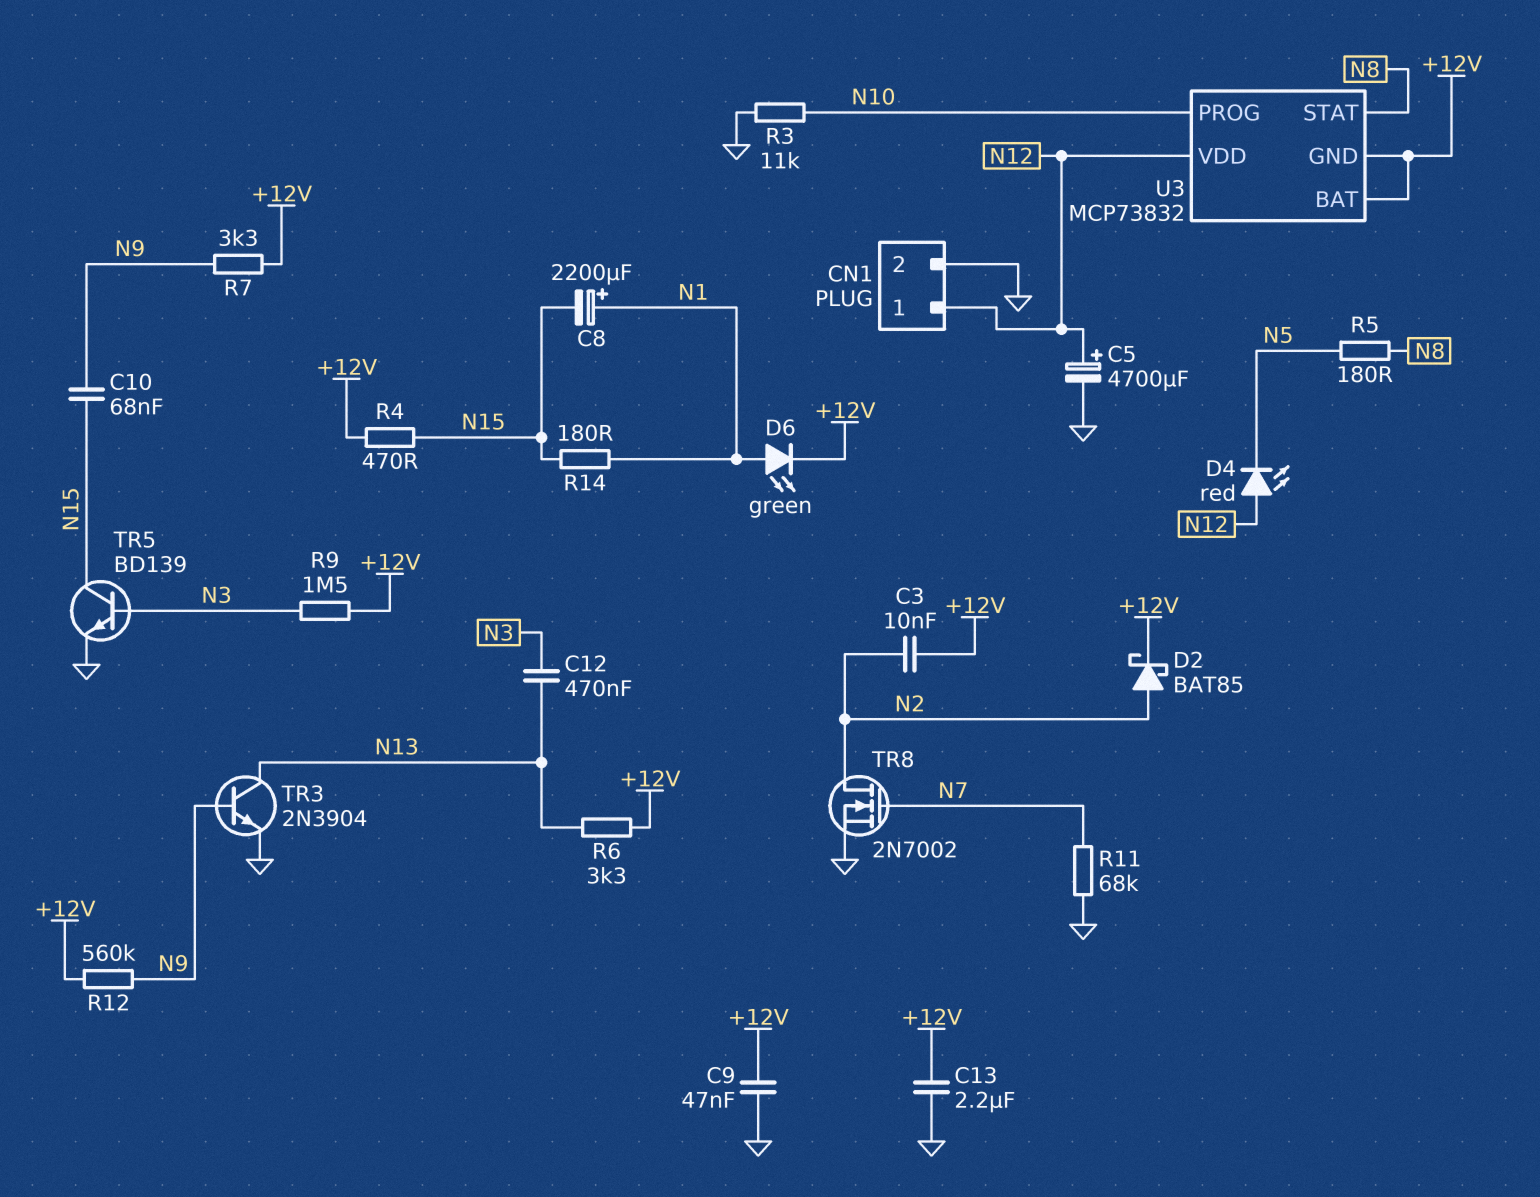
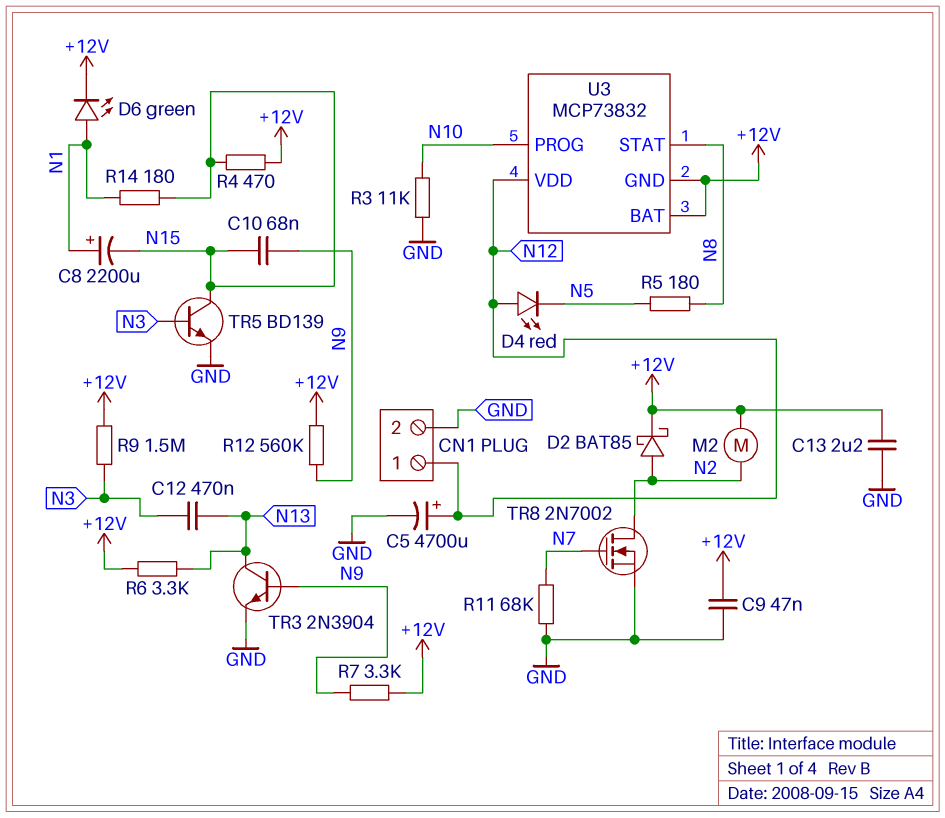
C3: 10nF (+12V, N2) -> none
M2: none -> motor (+12V, N2)

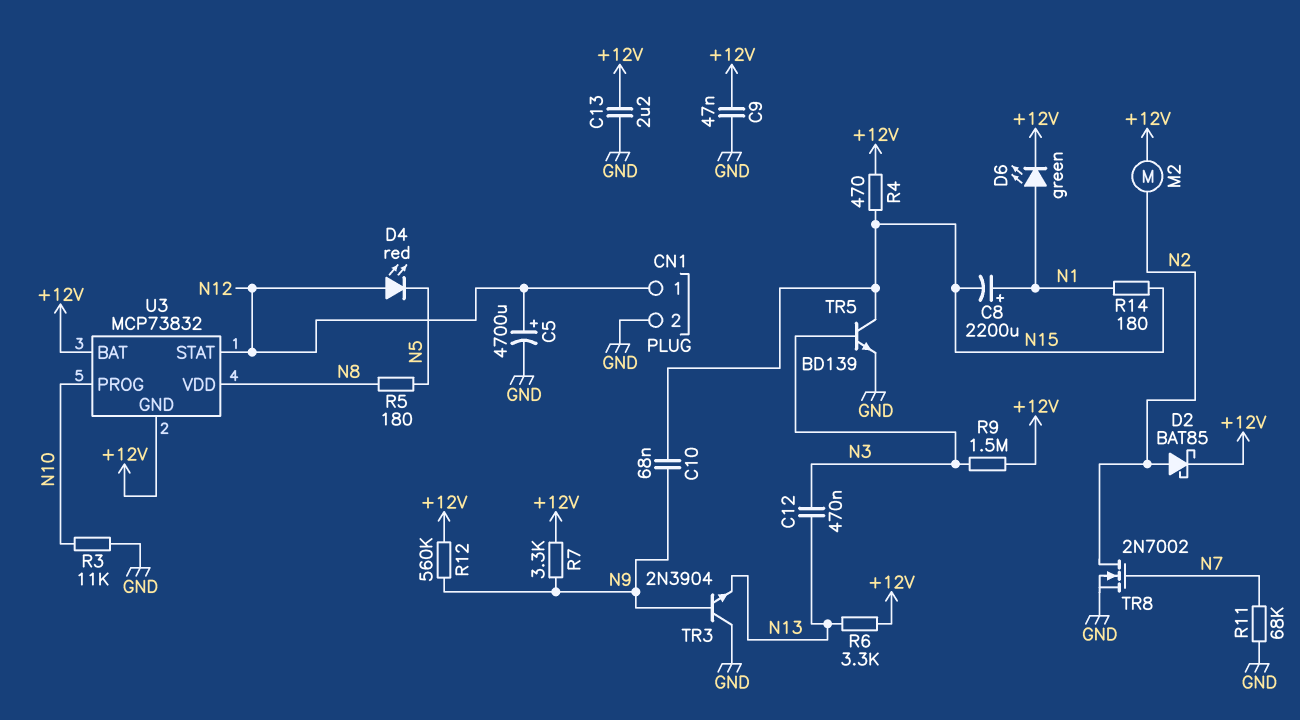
TR3: NPN 2N3904 (B N9, C N13, E GND) -> NPN 2N3904 (B N9, C GND, E N13)
U3 pin STAT: N8 -> N12
U3 pin VDD: N12 -> N8

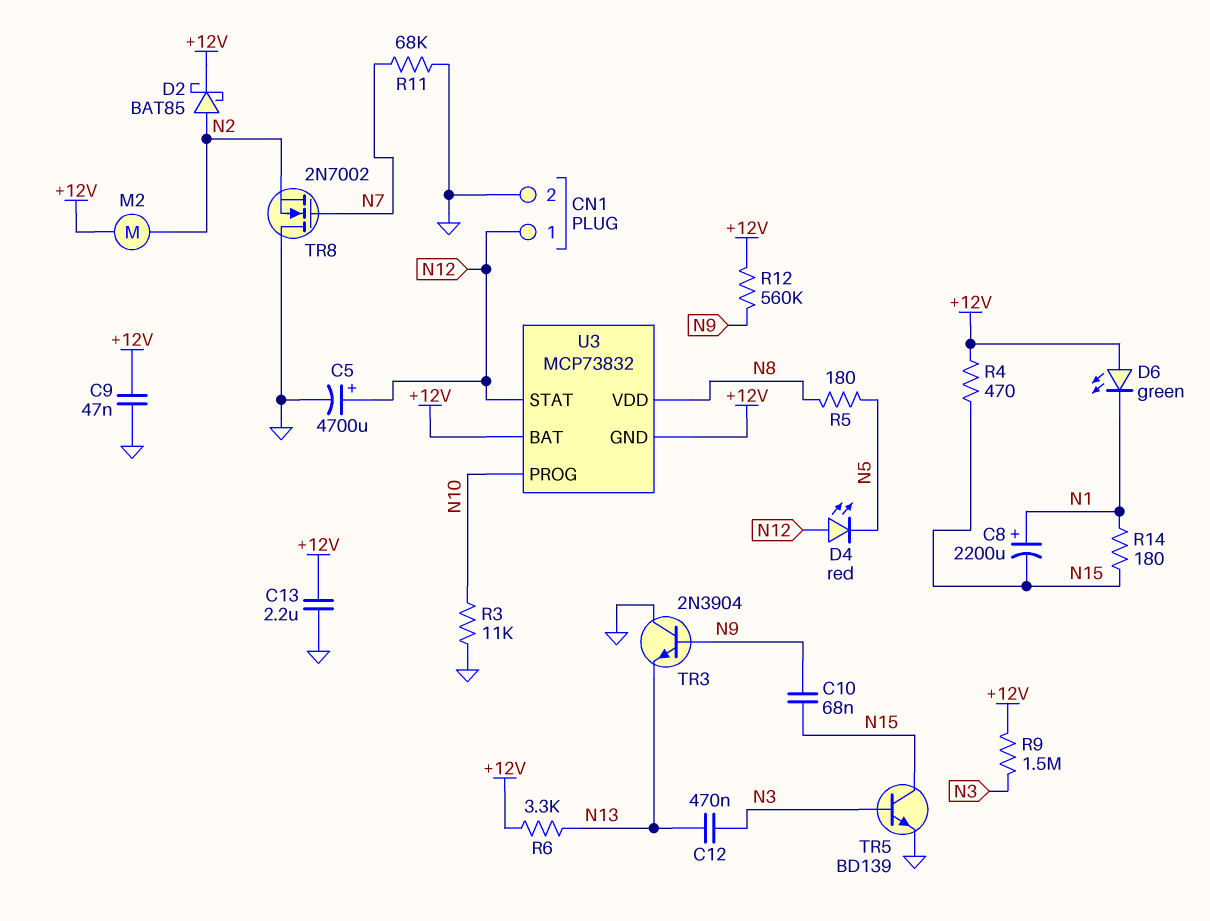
D6: LED green (A N1, K +12V) -> LED green (A +12V, K N1)
R7: 3.3k (+12V, N9) -> none
TR8: NMOS 2N7002 (G N7, D N2, S GND) -> NMOS 2N7002 (G N7, D GND, S N2)

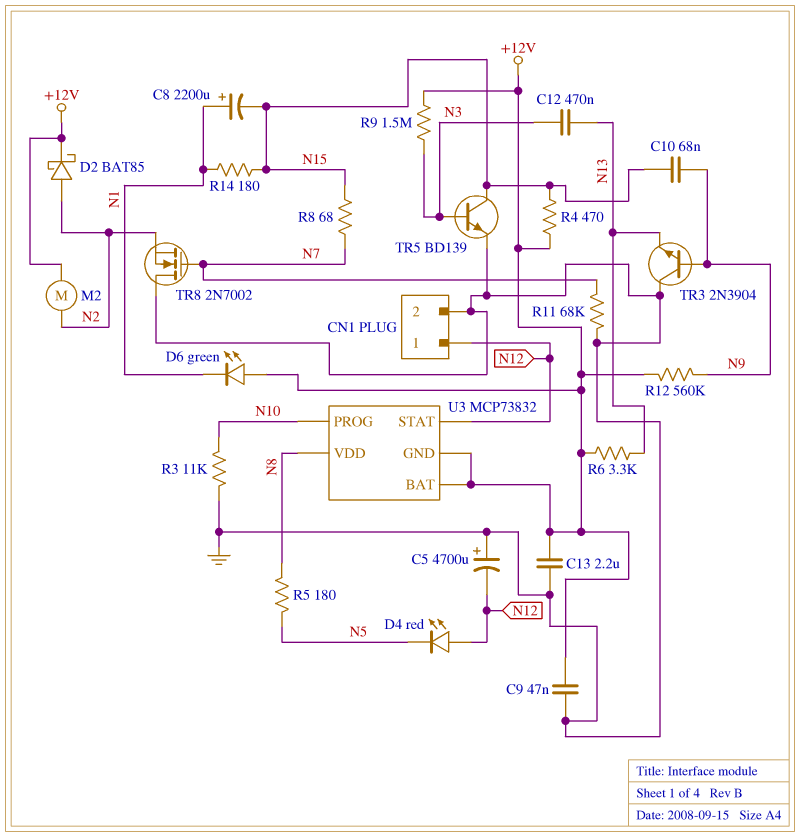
C5: 4700uF (plus N12, minus GND) -> 4700uF (plus GND, minus N12)
R8: none -> 68 (N7, N15)

